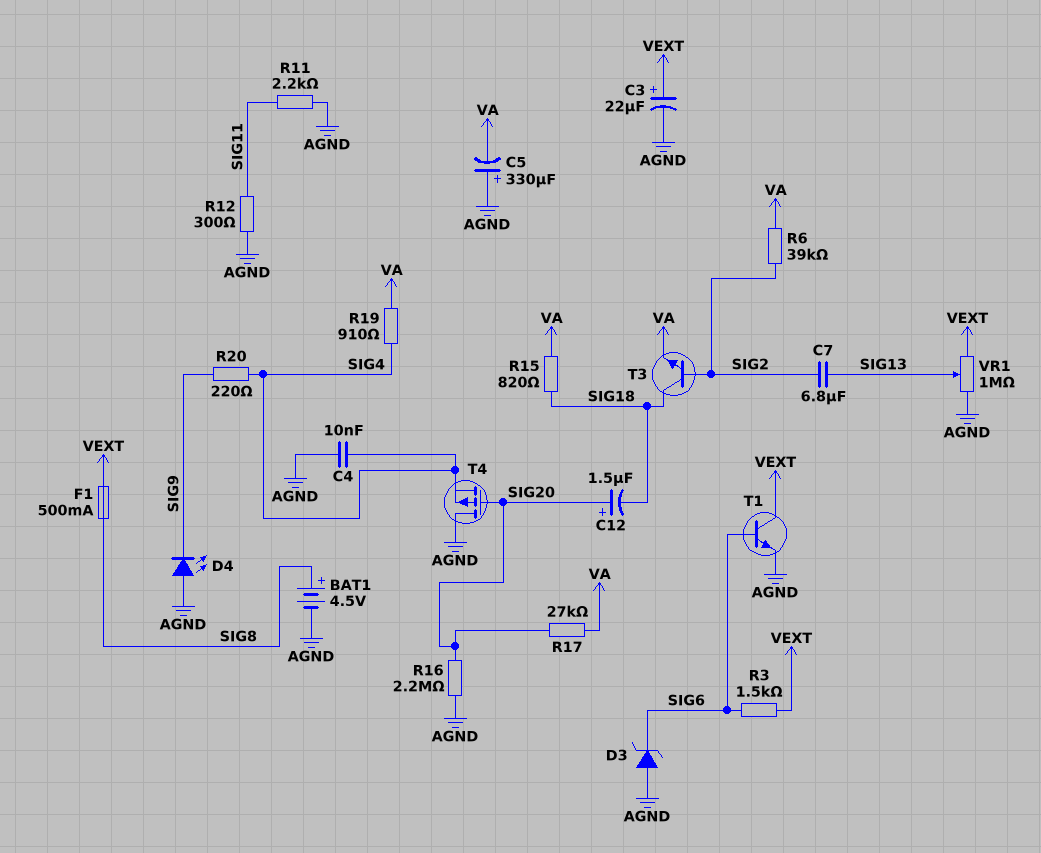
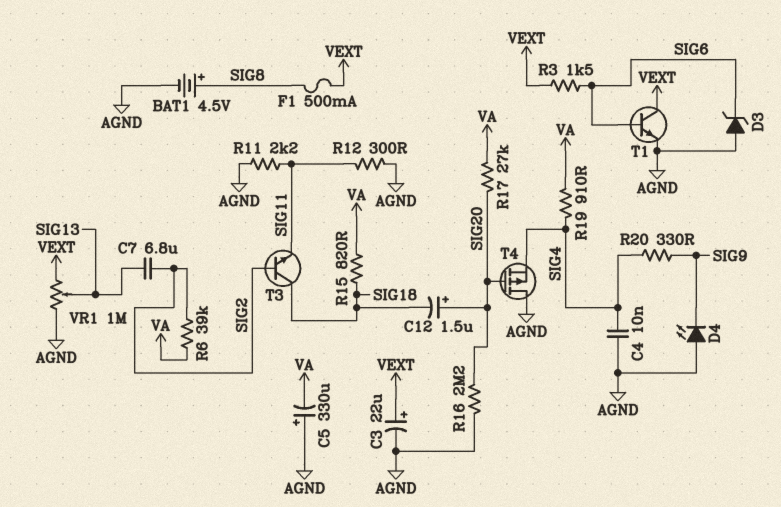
R20: 220 (SIG4, SIG9) -> 330 (SIG4, SIG9)
T3: NPN (B SIG2, C SIG18, E VA) -> NPN (B SIG2, C SIG18, E SIG11)

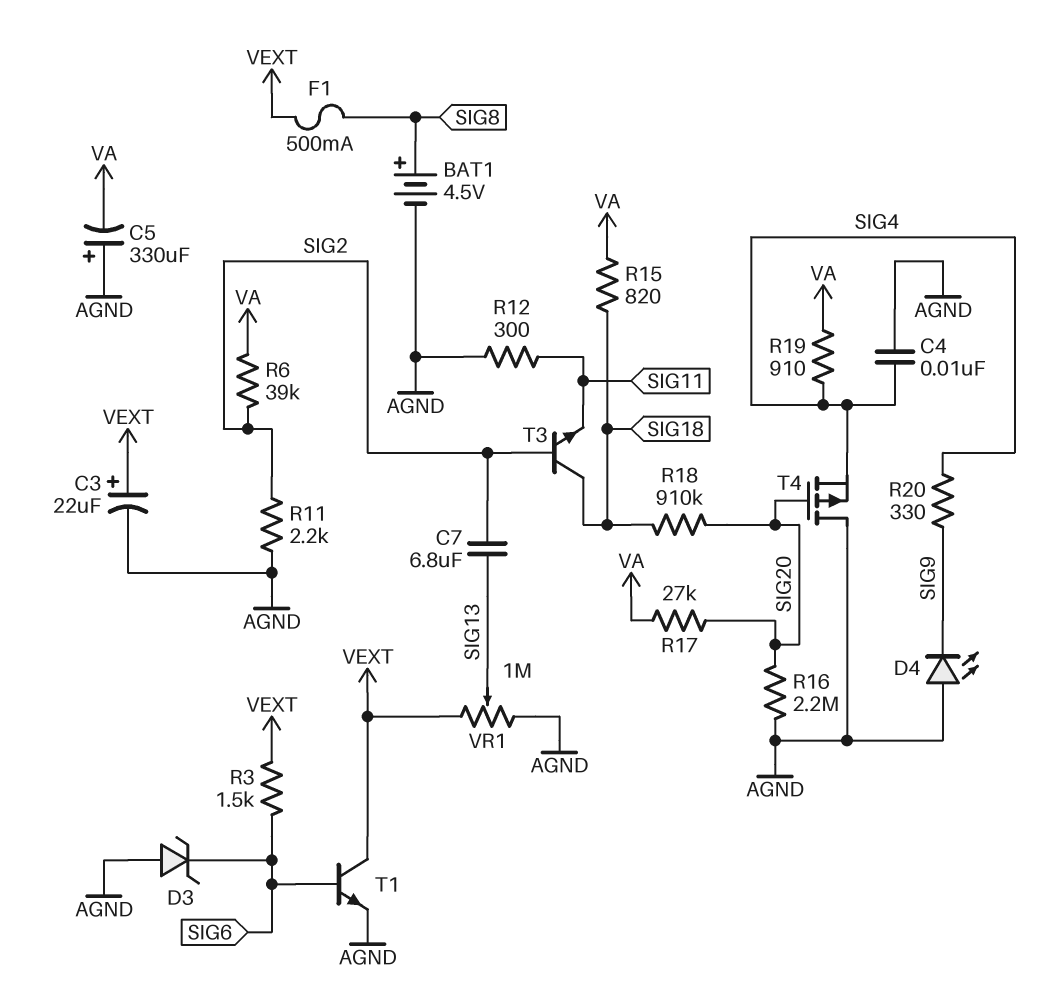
C12: 1.5uF (plus SIG20, minus SIG18) -> none
R11: 2.2k (AGND, SIG11) -> 2.2k (AGND, SIG2)
R18: none -> 910k (SIG18, SIG20)

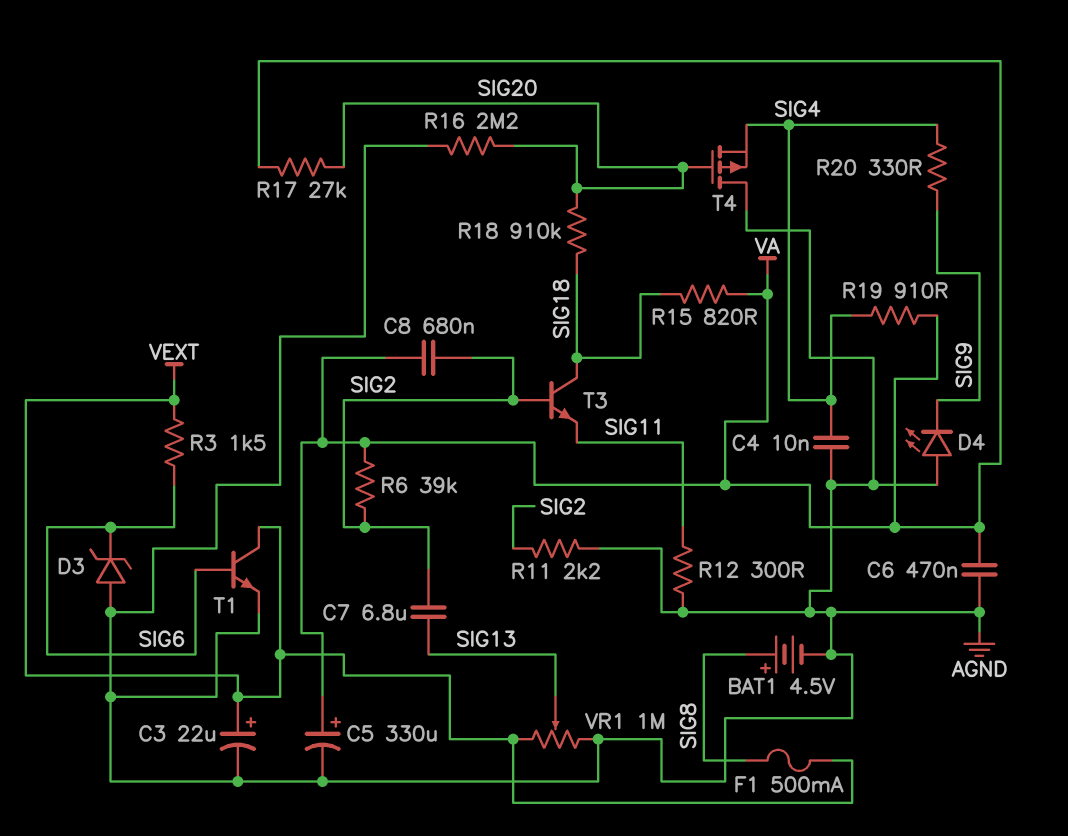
C5: 330uF (plus AGND, minus VA) -> 330uF (plus VA, minus AGND)
C6: none -> 470nF (AGND, VA)
C8: none -> 680nF (SIG2, VA)

